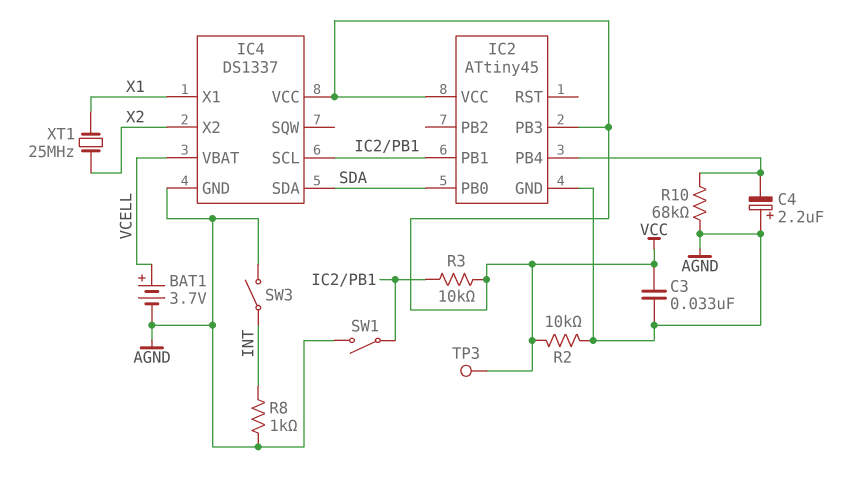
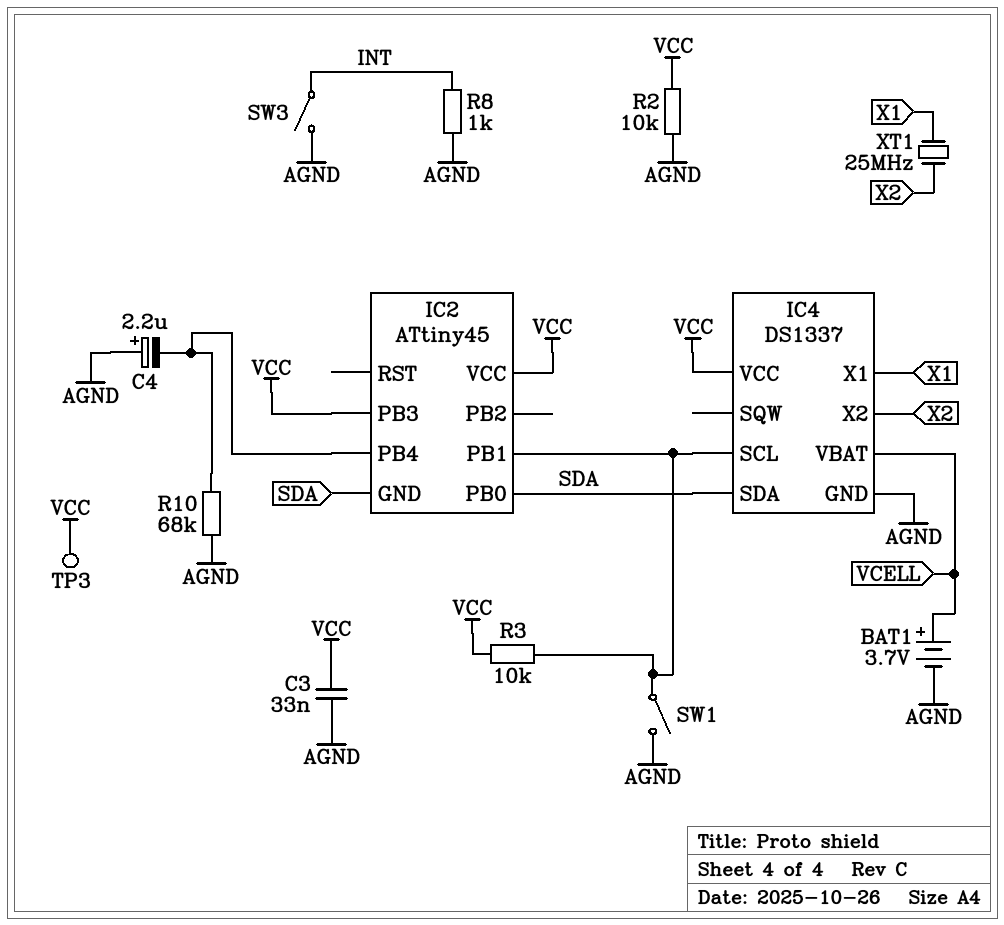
IC2 pin GND: AGND -> SDA

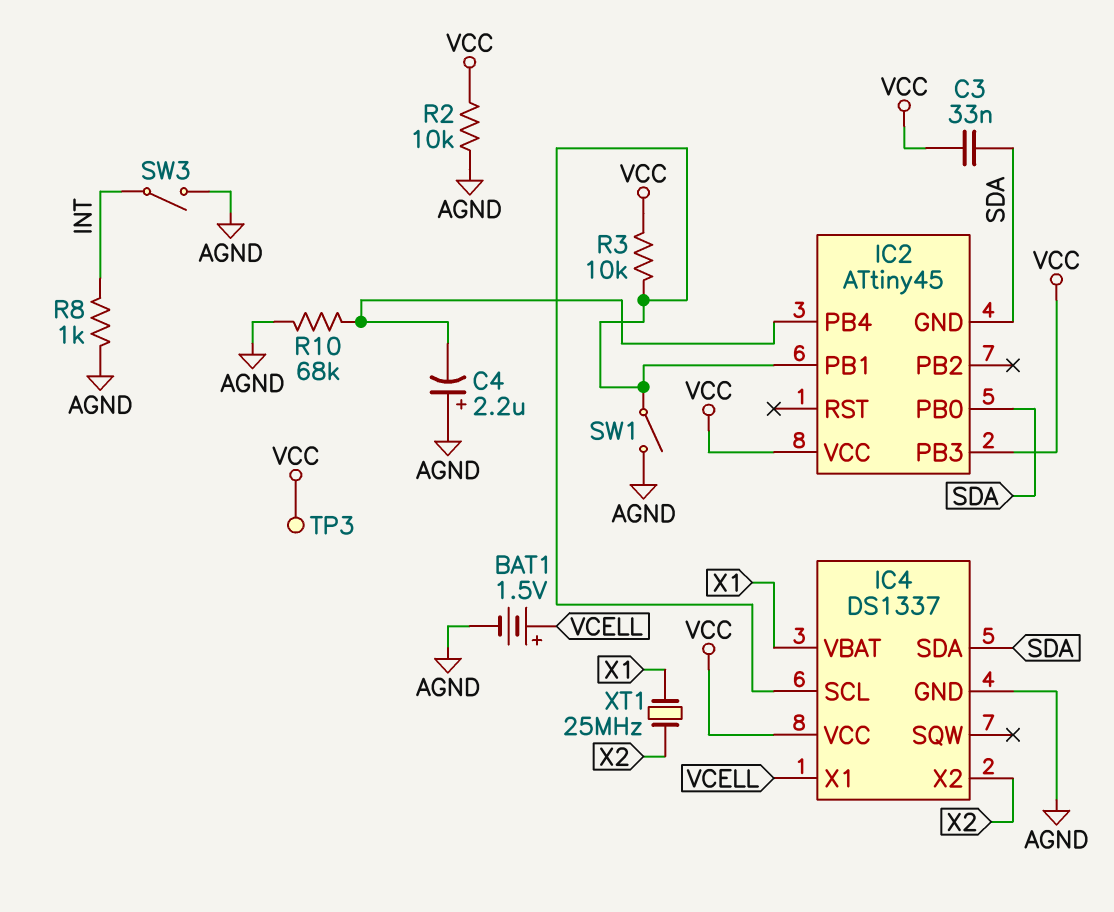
BAT1: 3.7V (plus VCELL, minus AGND) -> 1.5V (plus VCELL, minus AGND)
C3: 33nF (AGND, VCC) -> 33nF (SDA, VCC)
IC4 pin VBAT: VCELL -> X1
IC4 pin X1: X1 -> VCELL

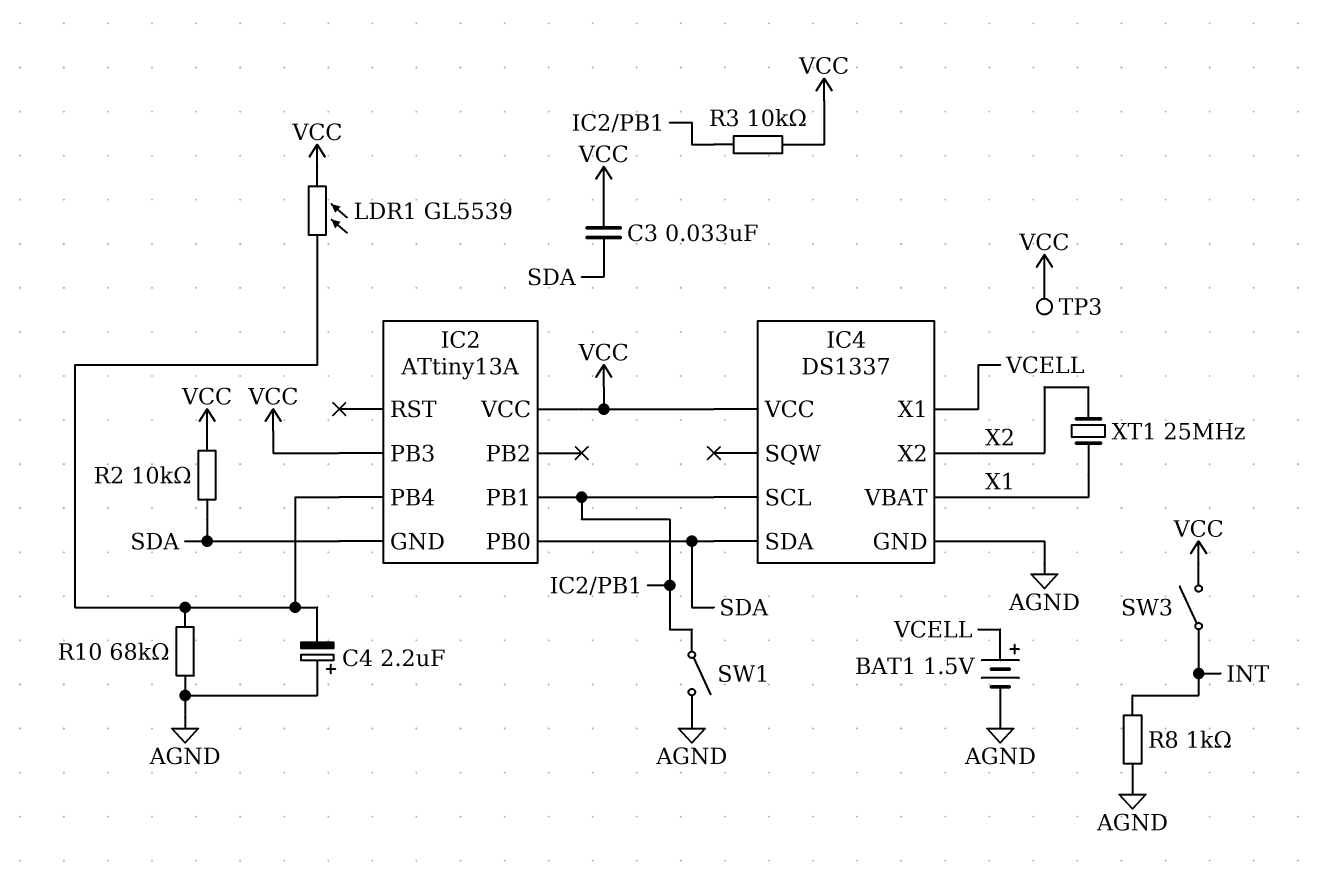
IC2: ATtiny45 -> ATtiny13A
LDR1: none -> GL5539 (IC2/PB4, VCC)
R2: 10k (AGND, VCC) -> 10k (SDA, VCC)
SW3: switch (AGND, INT) -> switch (INT, VCC)

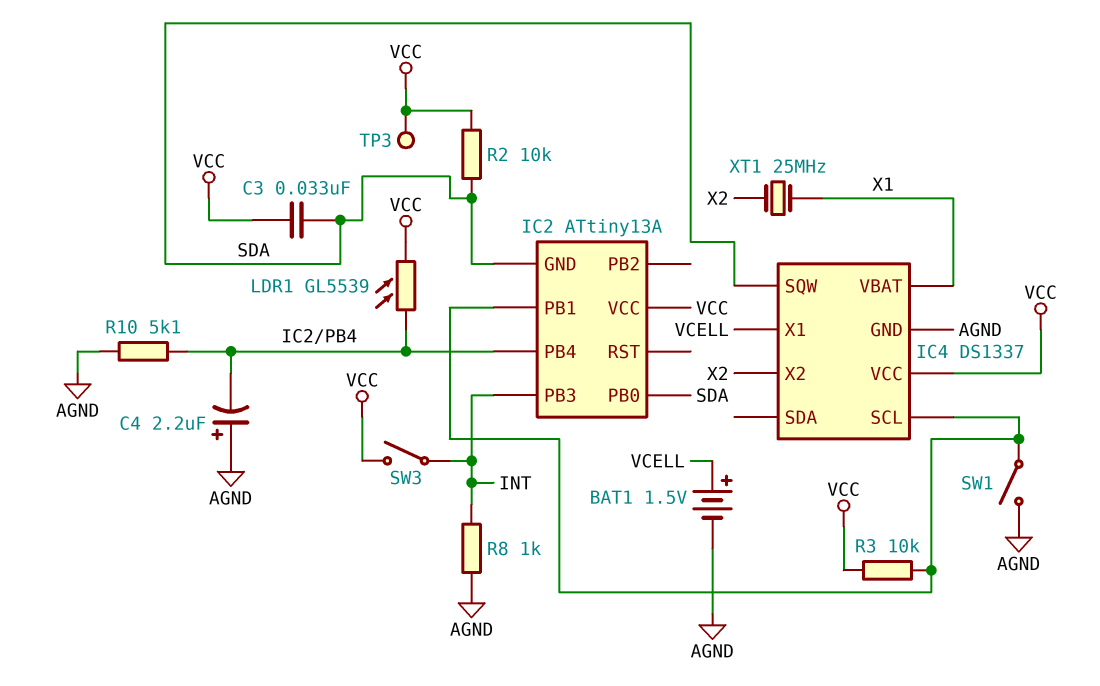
IC2 pin PB3: VCC -> INT
IC4 pin SDA: SDA -> none
IC4 pin SQW: none -> SDA
R10: 68k (AGND, IC2/PB4) -> 5.1k (AGND, IC2/PB4)

